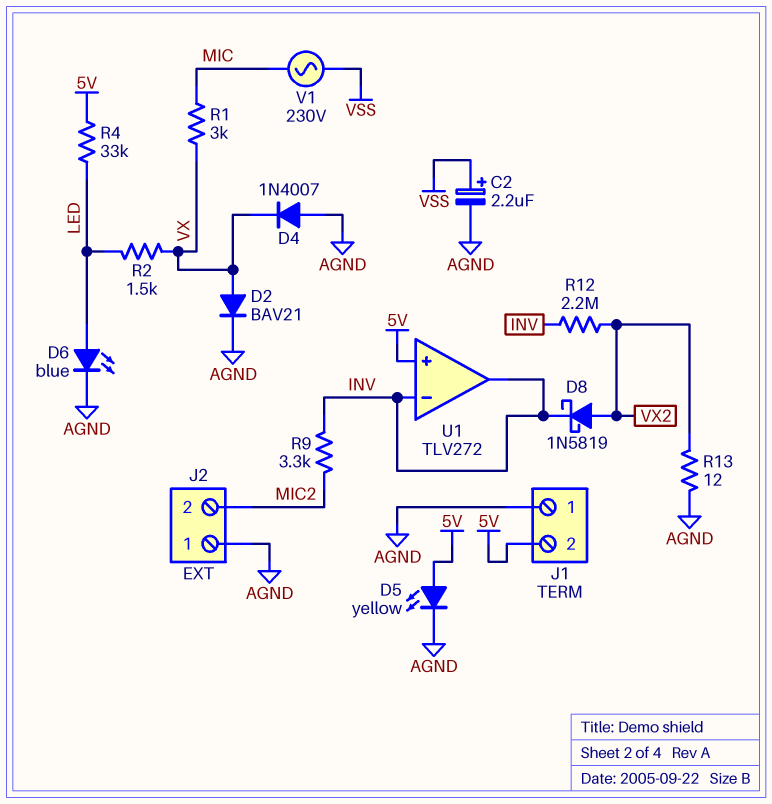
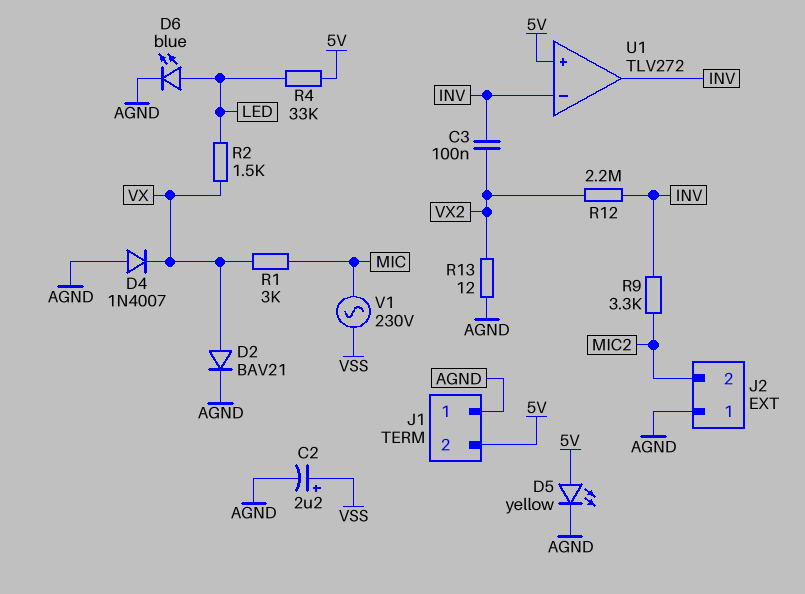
C3: none -> 100nF (INV, VX2)
D8: schottky 1N5819 (A VX2, K INV) -> none

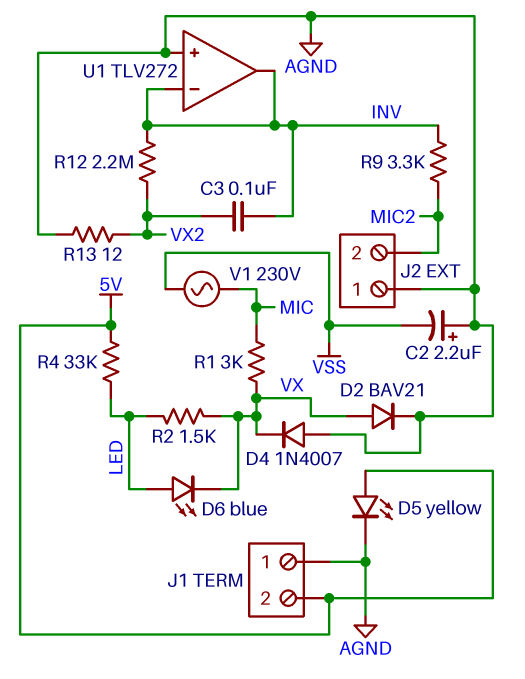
C2: 2.2uF (plus VSS, minus AGND) -> 2.2uF (plus AGND, minus VSS)
D6: LED blue (A LED, K AGND) -> LED blue (A LED, K VX)
U1 pin in+: 5V -> AGND

